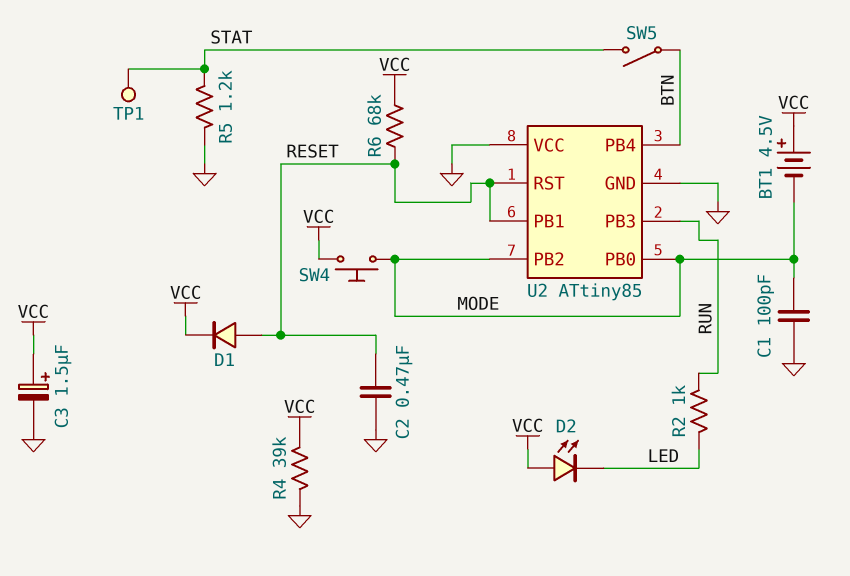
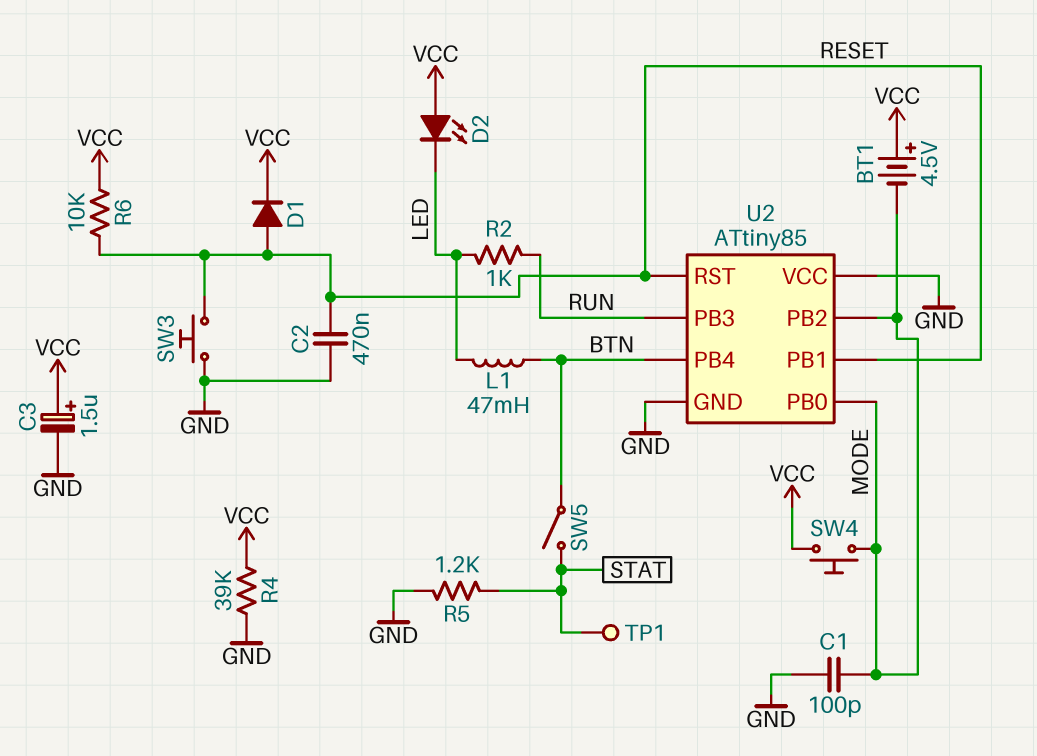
L1: none -> 47mH (BTN, LED)
R6: 68k (RESET, VCC) -> 10k (RESET, VCC)
SW3: none -> button (GND, RESET)

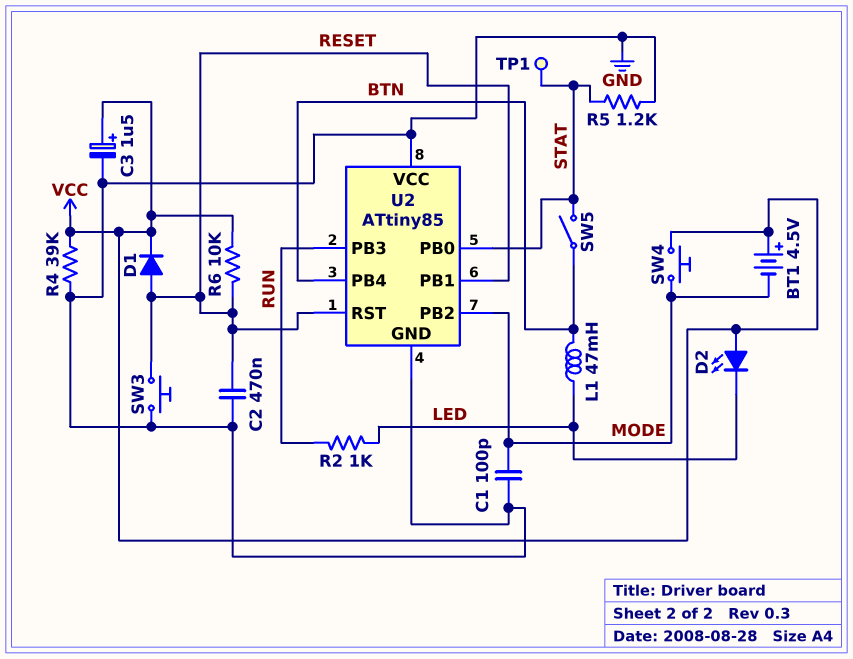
U2 pin PB0: MODE -> STAT

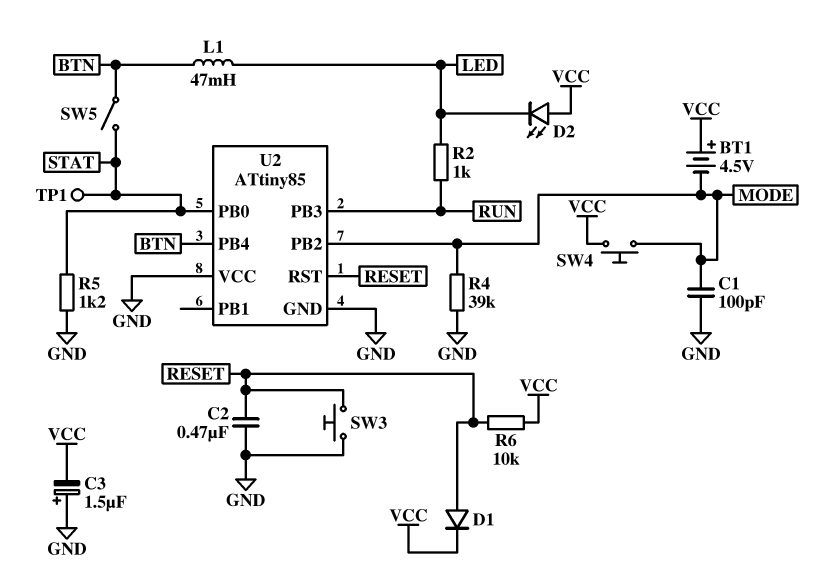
C3: 1.5uF (plus VCC, minus GND) -> 1.5uF (plus GND, minus VCC)
R4: 39k (GND, VCC) -> 39k (GND, MODE)
U2 pin PB1: RESET -> none

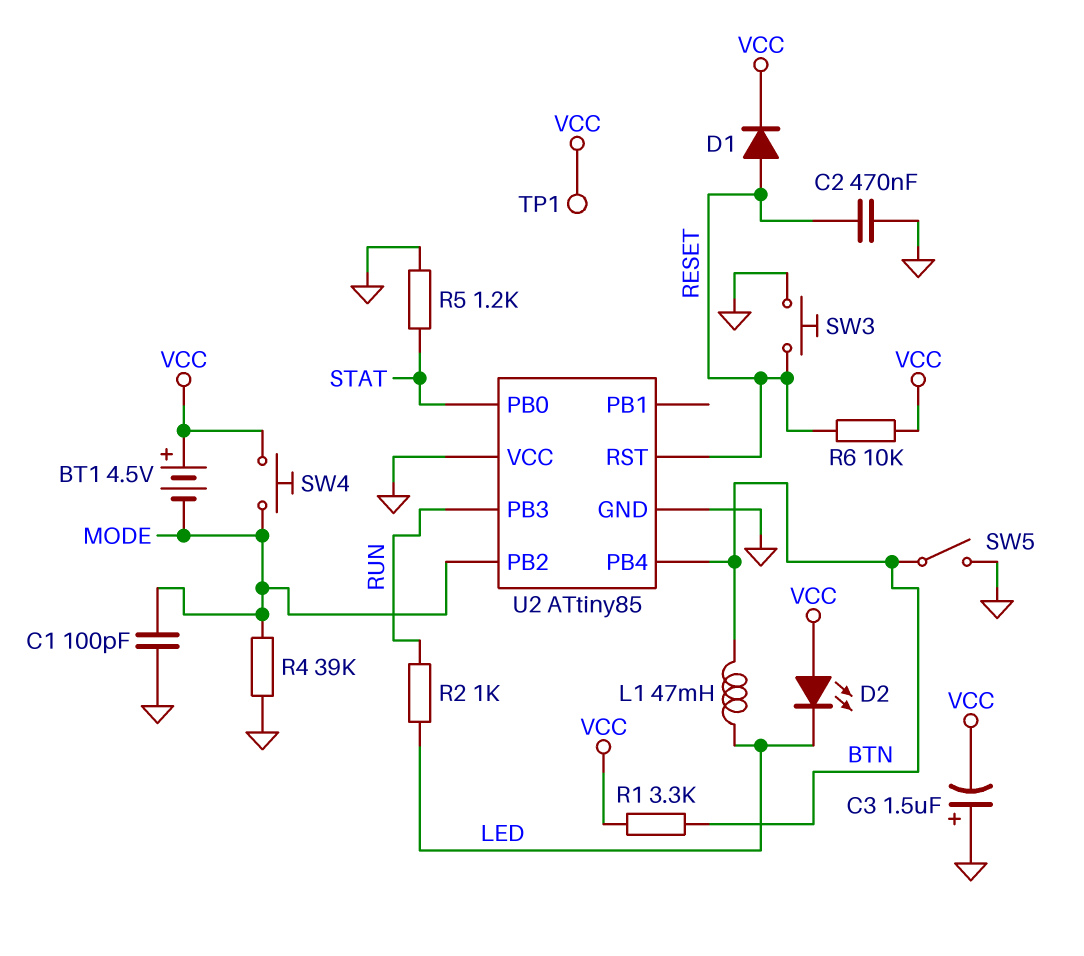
R1: none -> 3.3k (BTN, VCC)
SW5: switch (BTN, STAT) -> switch (BTN, GND)
TP1: test point (STAT) -> test point (VCC)

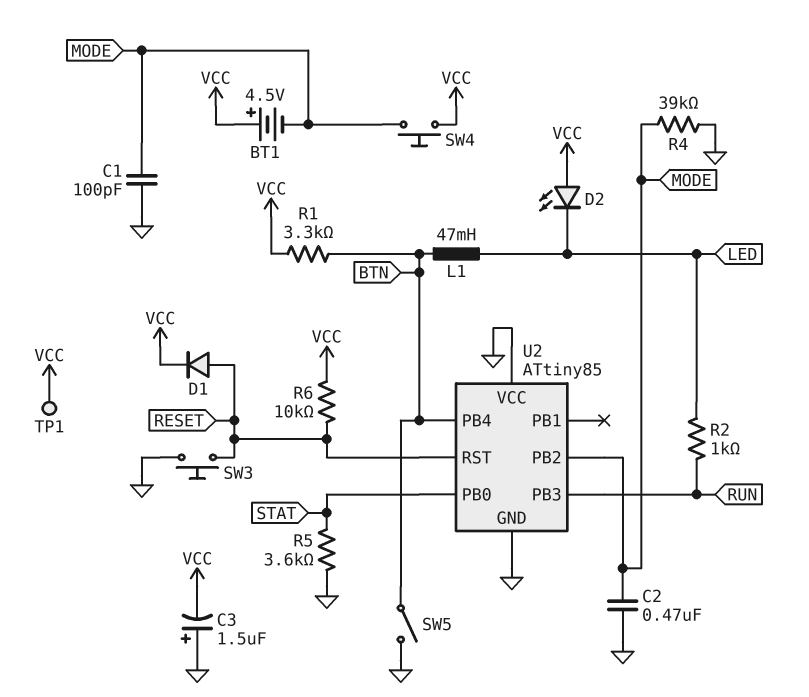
C2: 470nF (GND, RESET) -> 470nF (GND, MODE)
R5: 1.2k (GND, STAT) -> 3.6k (GND, STAT)

